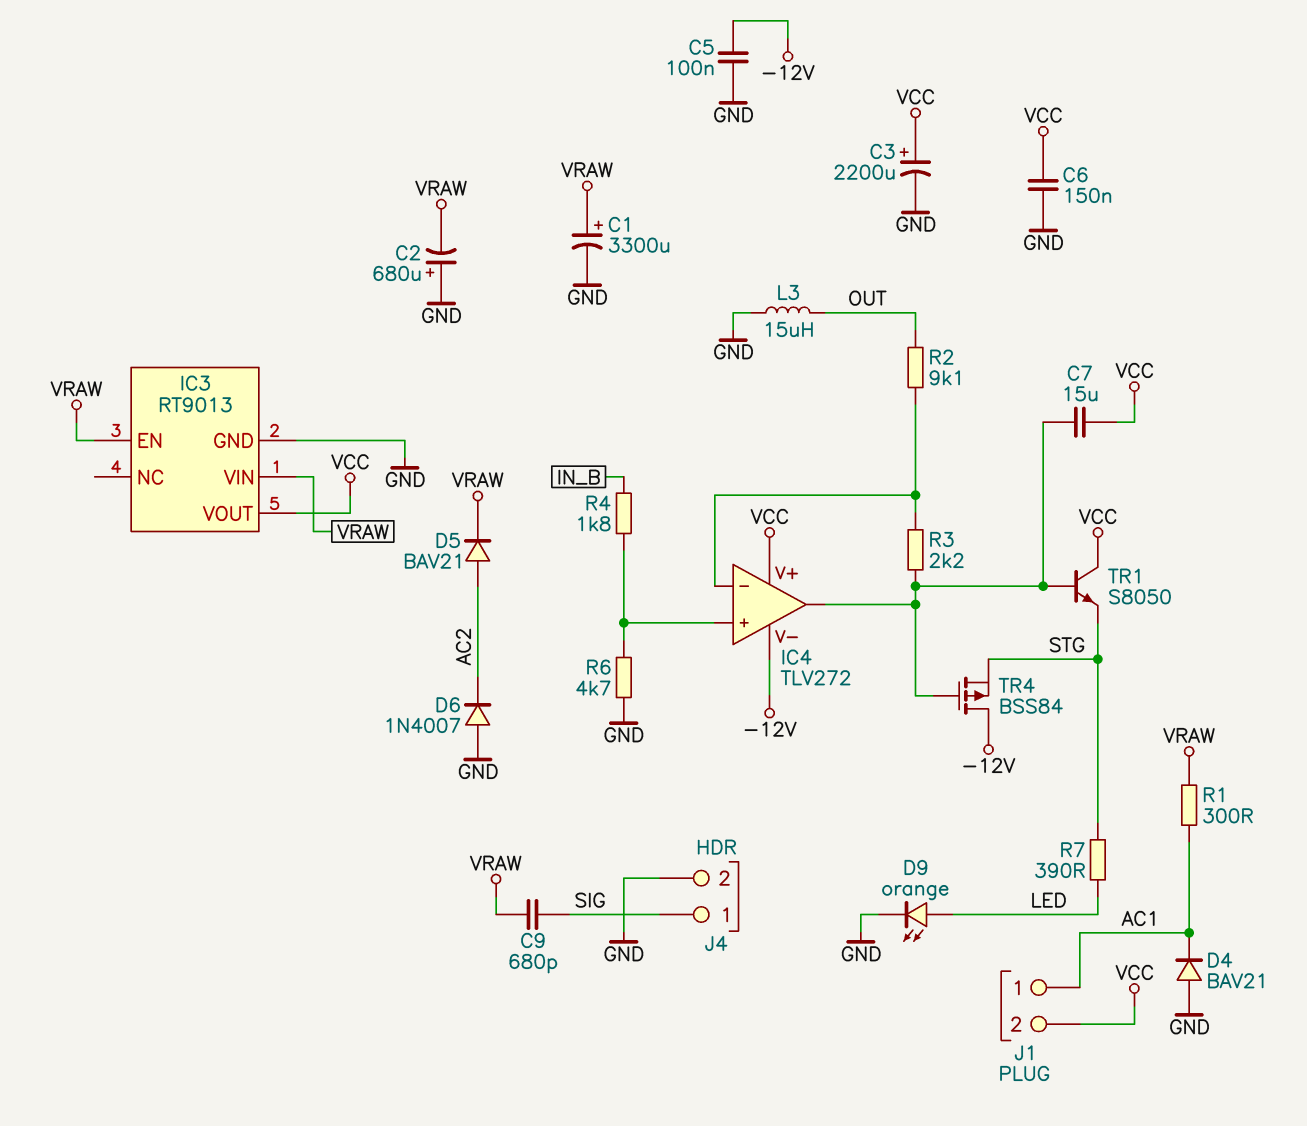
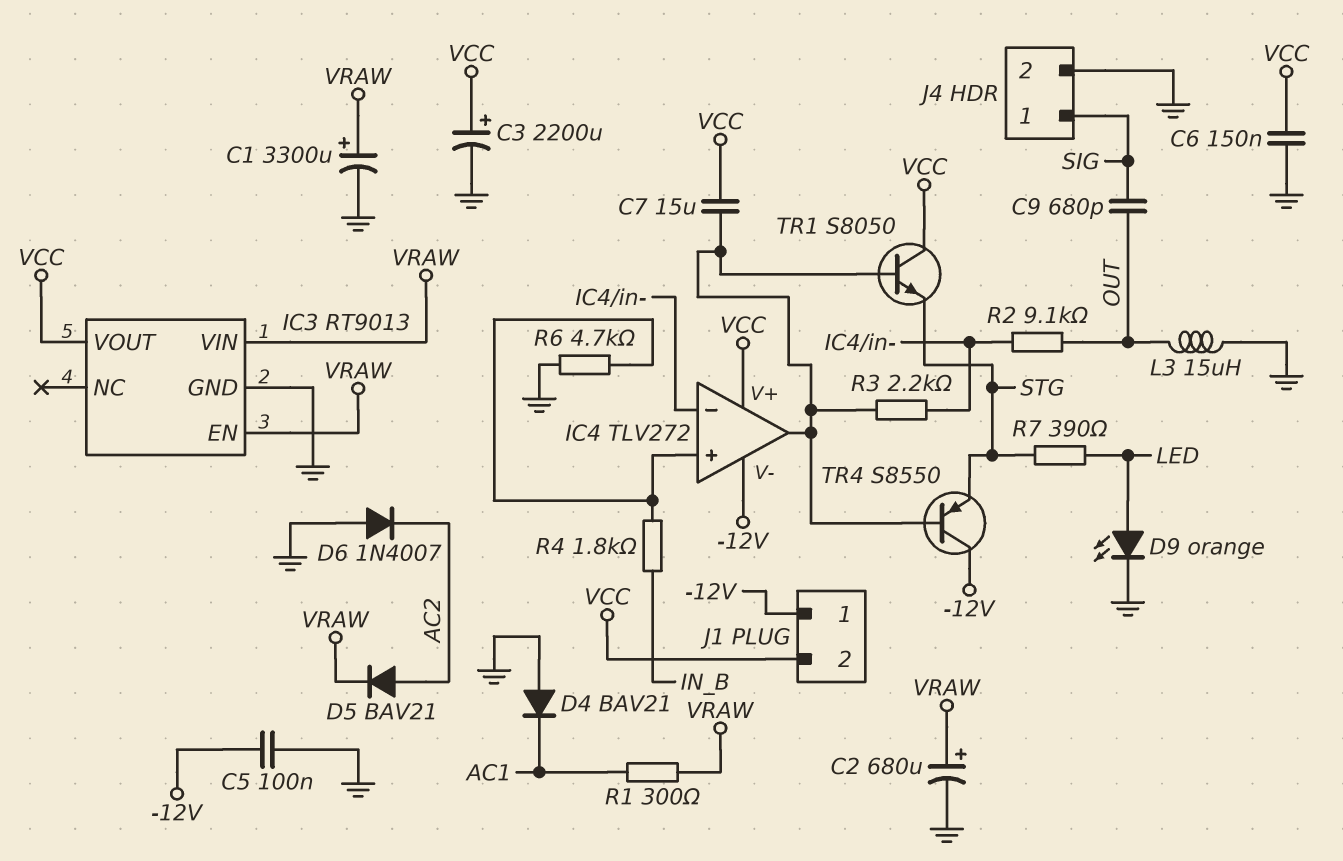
C2: 680uF (plus GND, minus VRAW) -> 680uF (plus VRAW, minus GND)
C9: 680pF (SIG, VRAW) -> 680pF (OUT, SIG)
J1 pin 1: AC1 -> -12V
TR4: PMOS BSS84 (G IC4/out, D -12V, S STG) -> PNP S8550 (B IC4/out, C -12V, E STG)

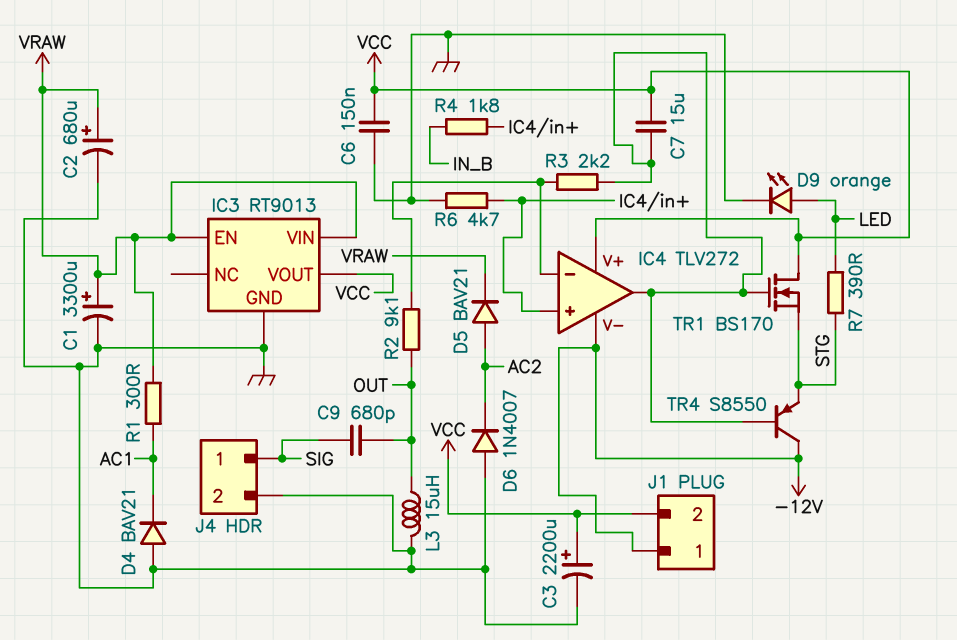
C5: 100nF (-12V, GND) -> none
TR1: NPN S8050 (B IC4/out, C VCC, E STG) -> NMOS BS170 (G IC4/out, D VCC, S STG)

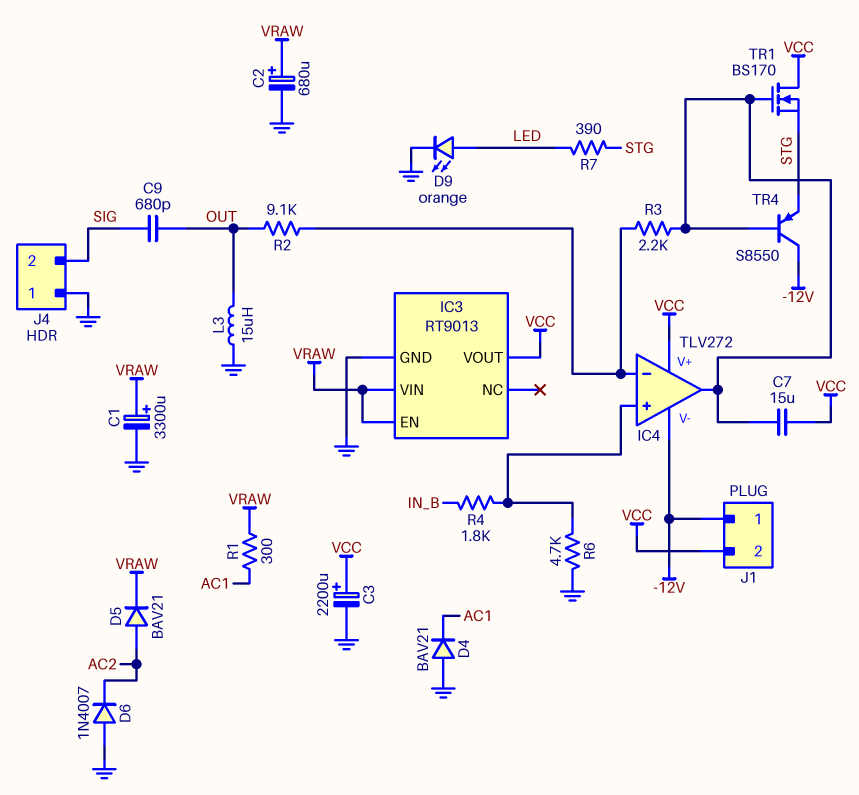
C6: 150nF (GND, VCC) -> none
J4 pin 1: SIG -> GND
J4 pin 2: GND -> SIG

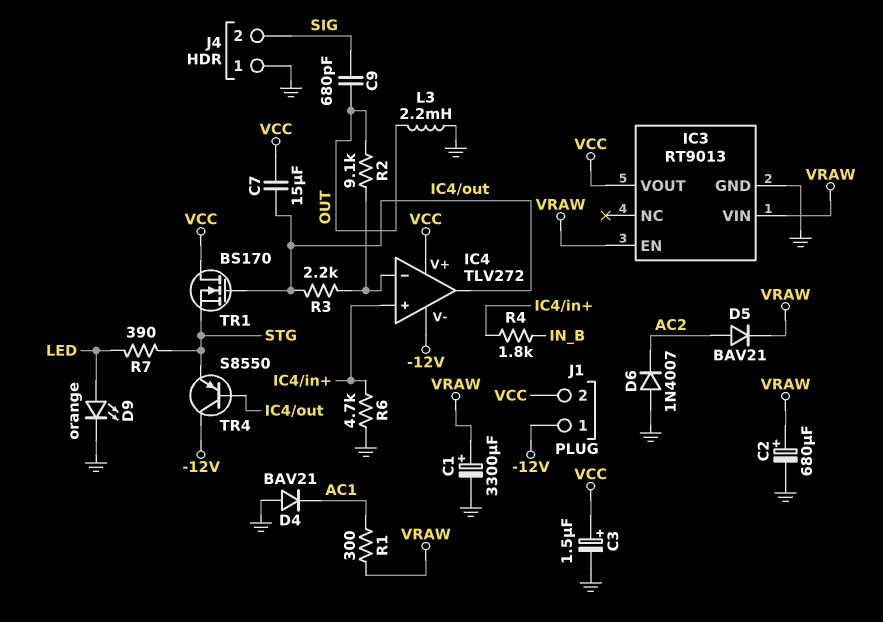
C3: 2200uF (plus VCC, minus GND) -> 1.5uF (plus VCC, minus GND)
L3: 15uH (GND, OUT) -> 2.2mH (GND, OUT)

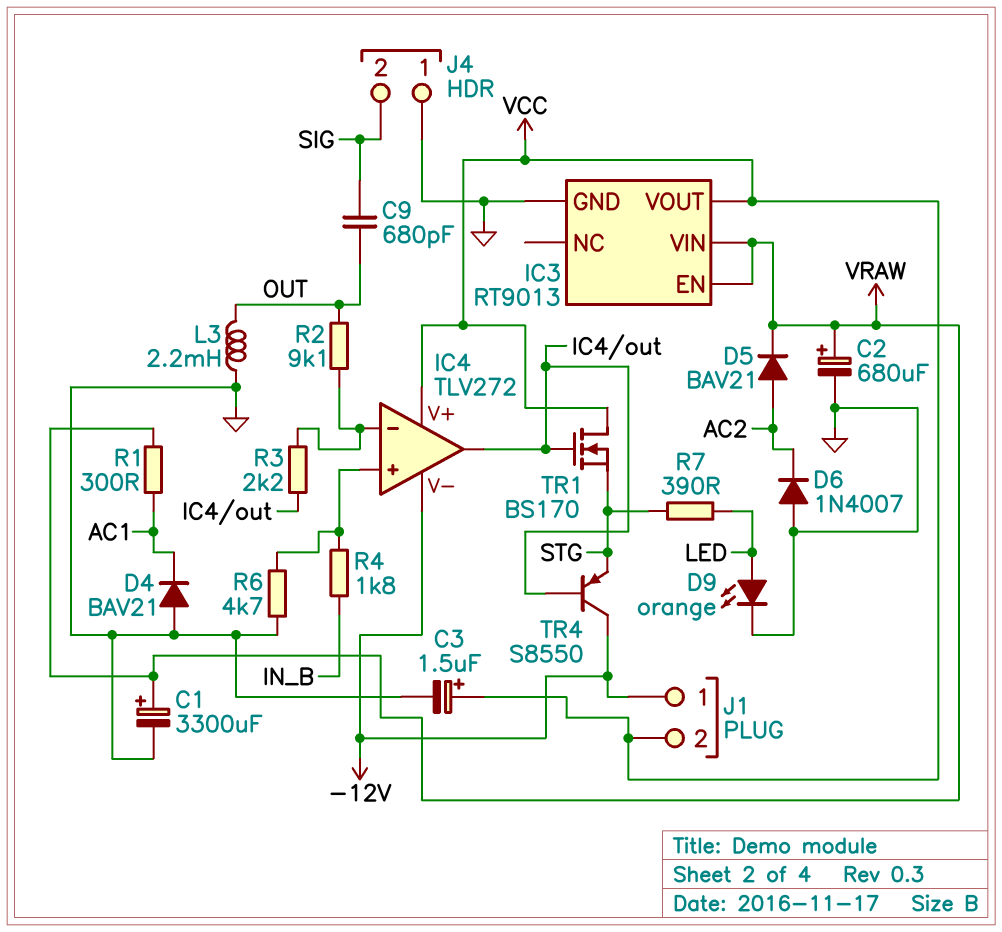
C7: 15uF (IC4/out, VCC) -> none

